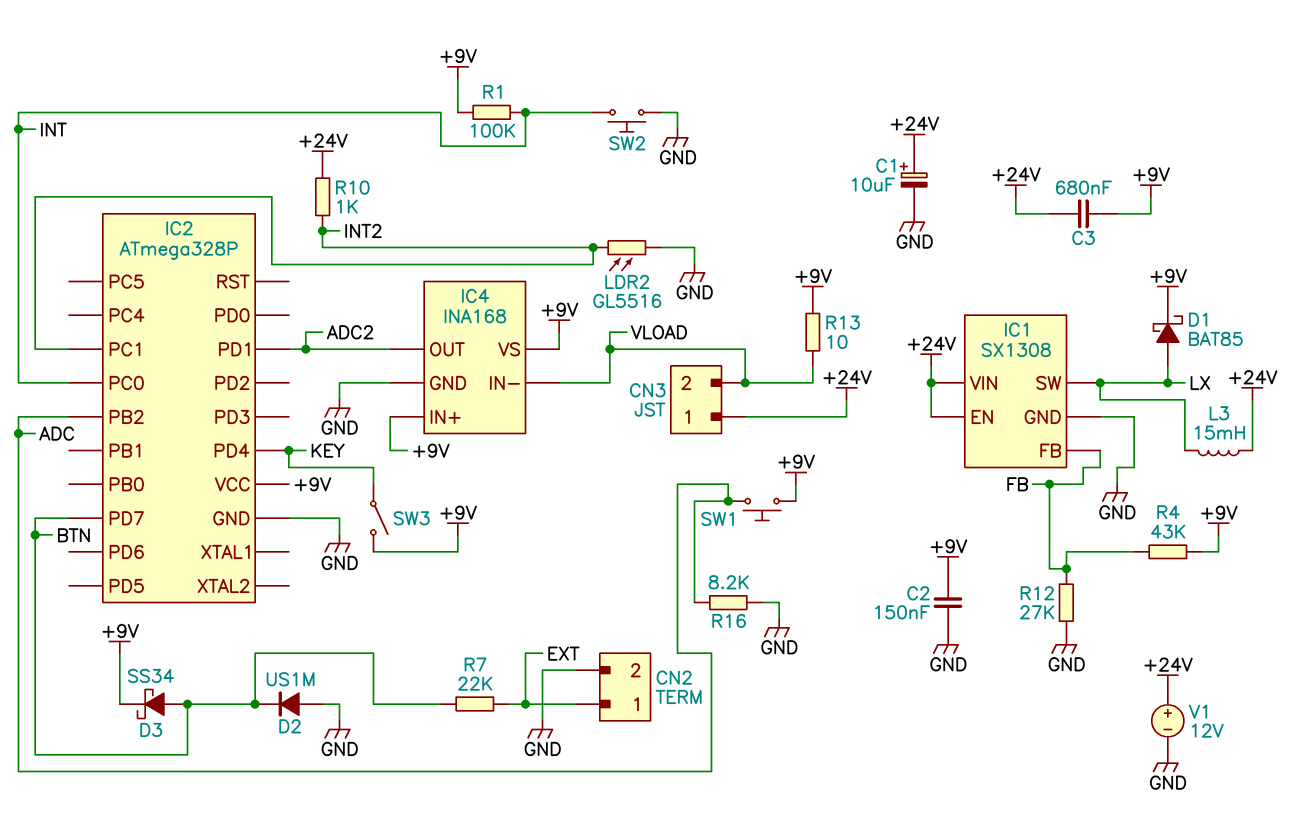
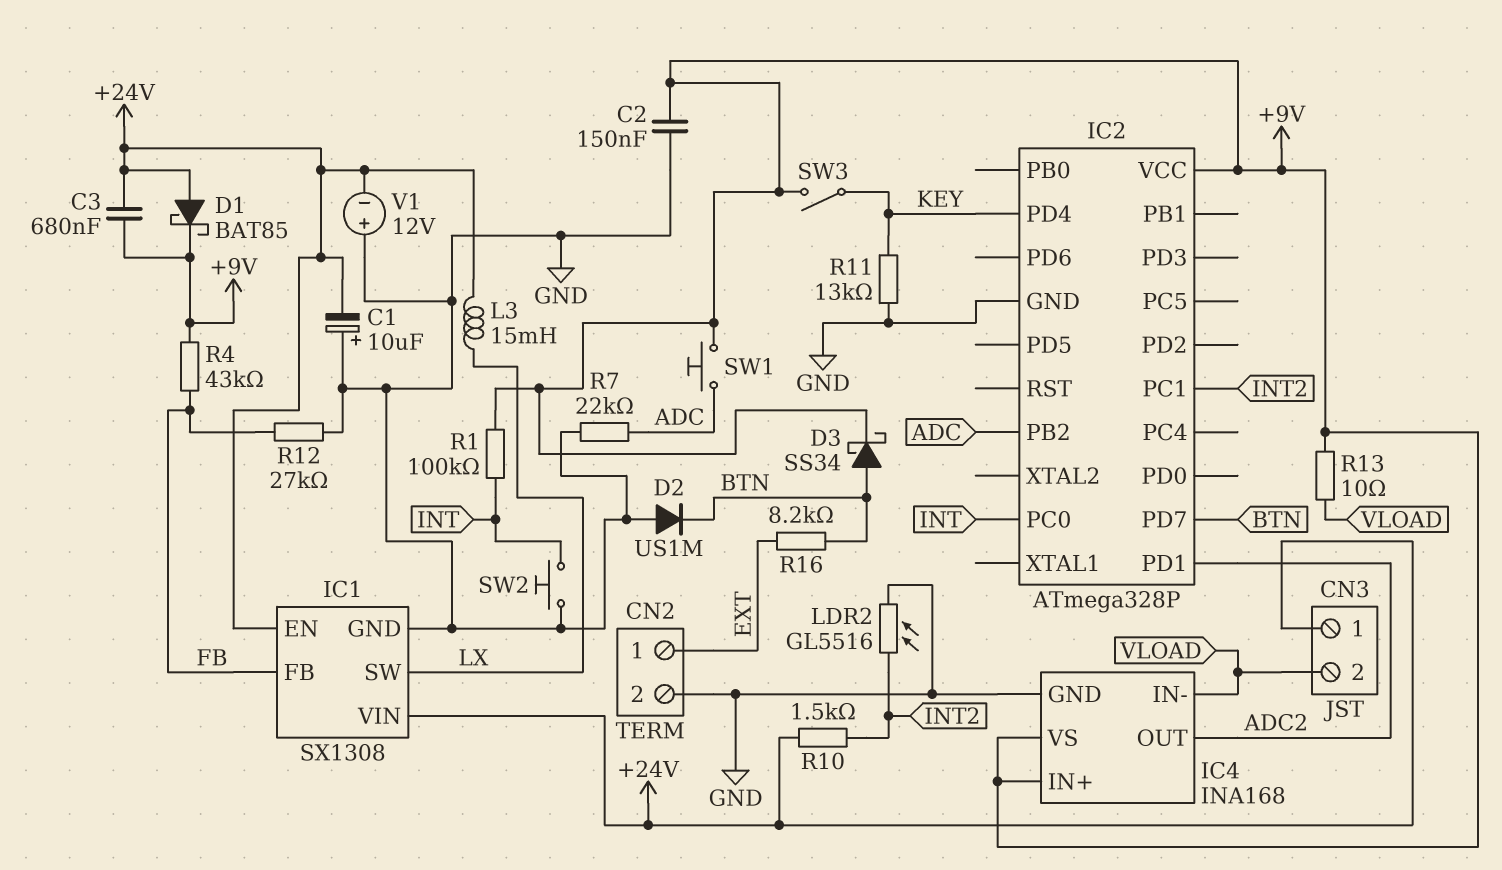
C1: 10uF (plus +24V, minus GND) -> 10uF (plus GND, minus +24V)
D1: schottky BAT85 (A LX, K +9V) -> schottky BAT85 (A +24V, K +9V)
R7: 22k (BTN, EXT) -> 22k (ADC, GND)
R10: 1k (+24V, INT2) -> 1.5k (+24V, INT2)
R11: none -> 13k (GND, KEY)
R16: 8.2k (ADC, GND) -> 8.2k (BTN, EXT)
V1: 12V (plus +24V, minus GND) -> 12V (plus GND, minus +24V)

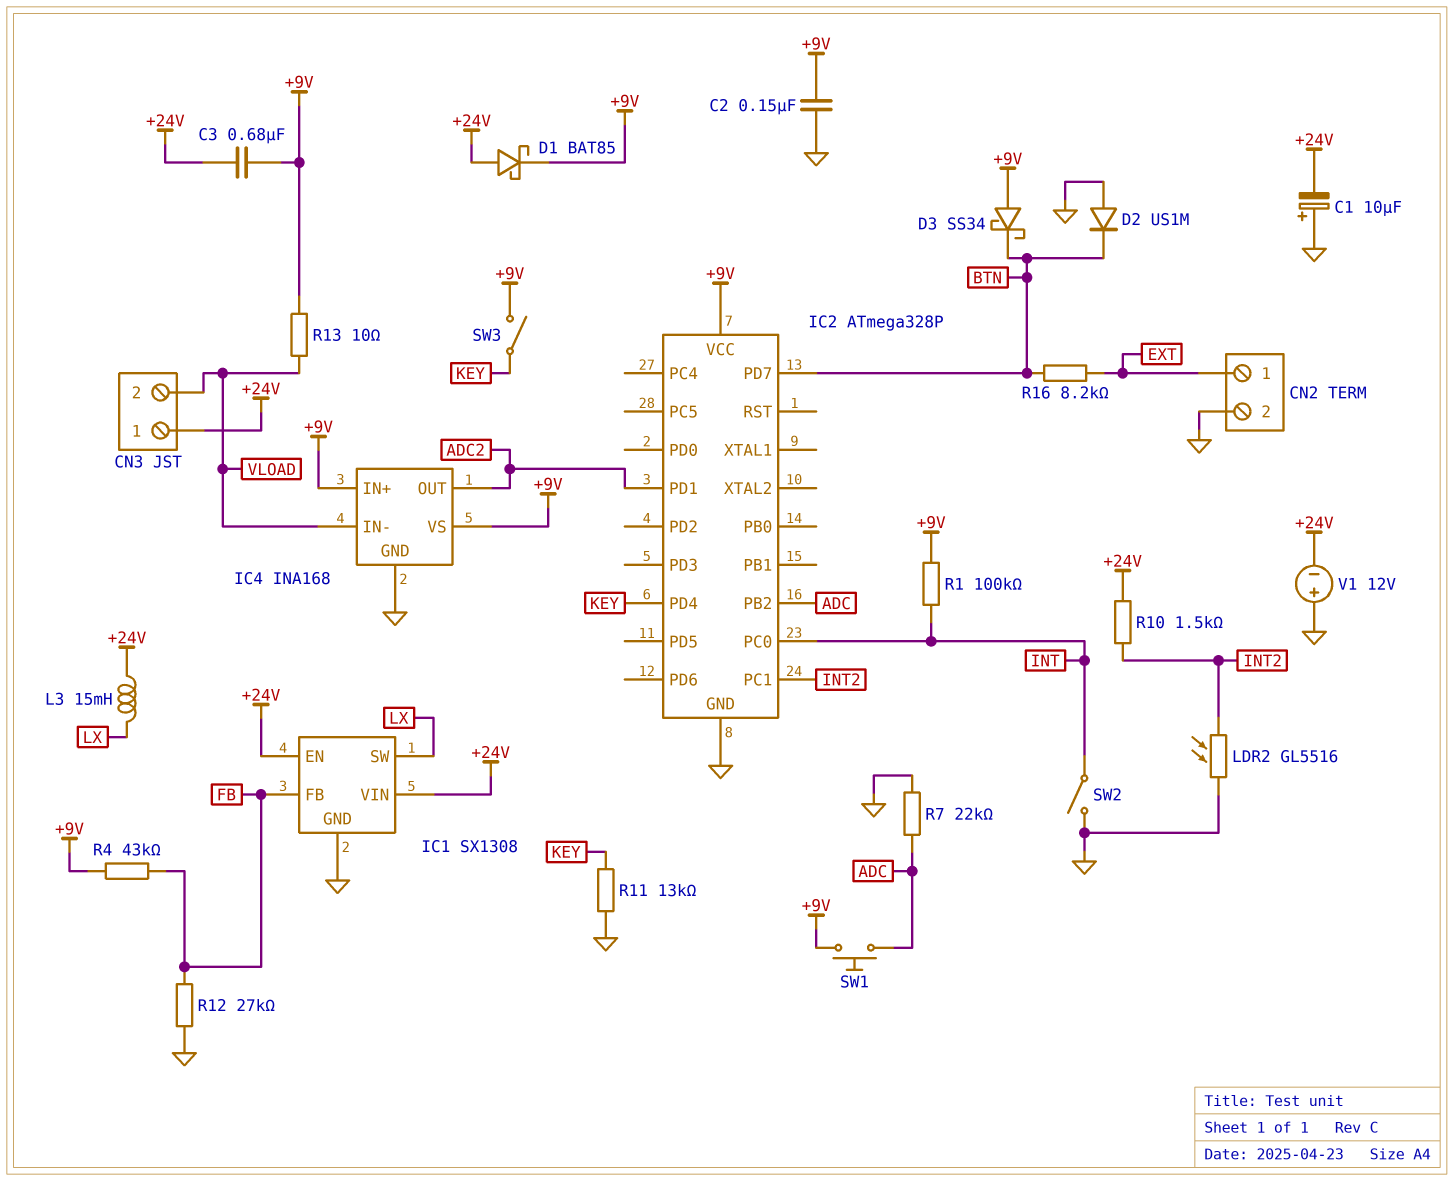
D3: schottky SS34 (A BTN, K +9V) -> schottky SS34 (A +9V, K BTN)
SW2: button (GND, INT) -> switch (GND, INT)

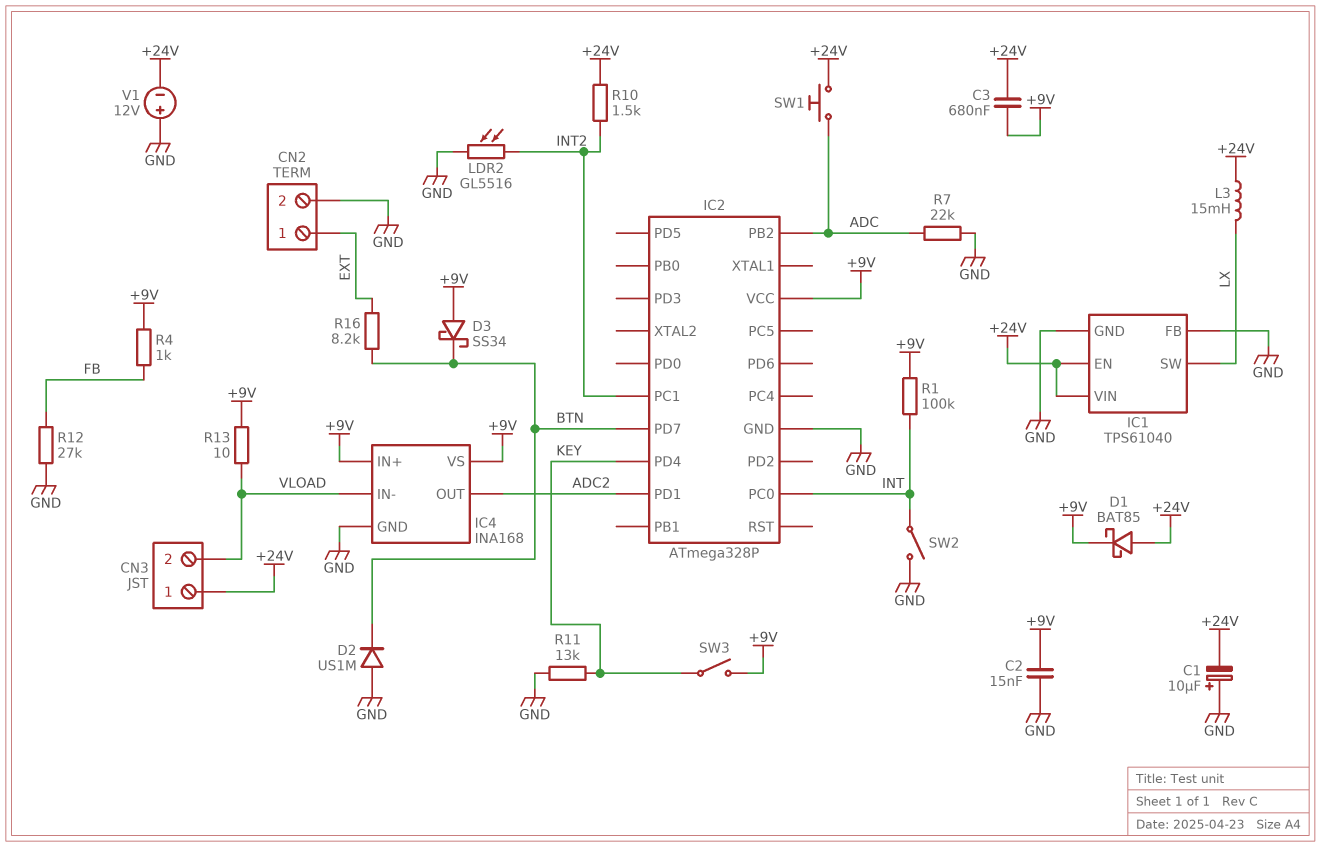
C2: 150nF (+9V, GND) -> 15nF (+9V, GND)
IC1: SX1308 -> TPS61040
IC1 pin FB: FB -> GND
R4: 43k (+9V, FB) -> 1k (+9V, FB)
SW1: button (+9V, ADC) -> button (+24V, ADC)

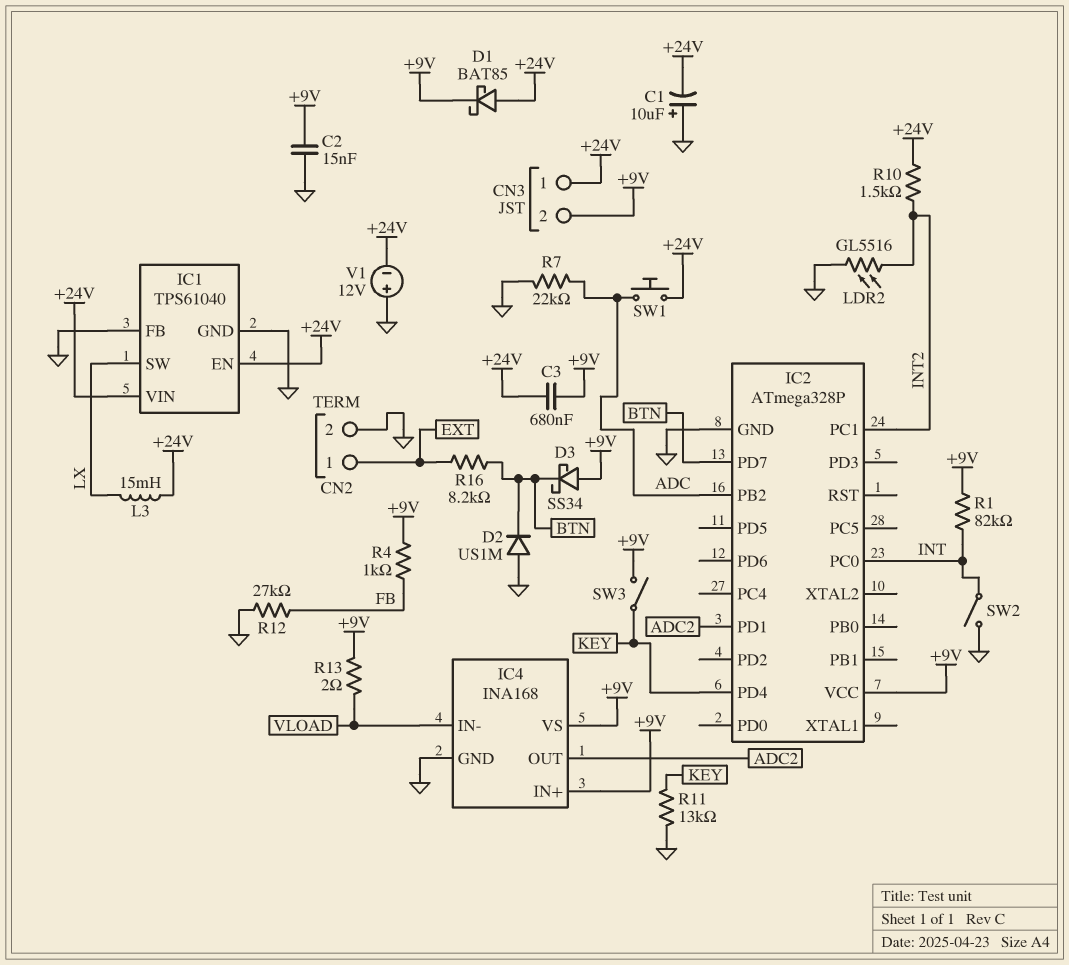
CN3 pin 2: VLOAD -> +9V
R1: 100k (+9V, INT) -> 82k (+9V, INT)
R13: 10 (+9V, VLOAD) -> 2 (+9V, VLOAD)

